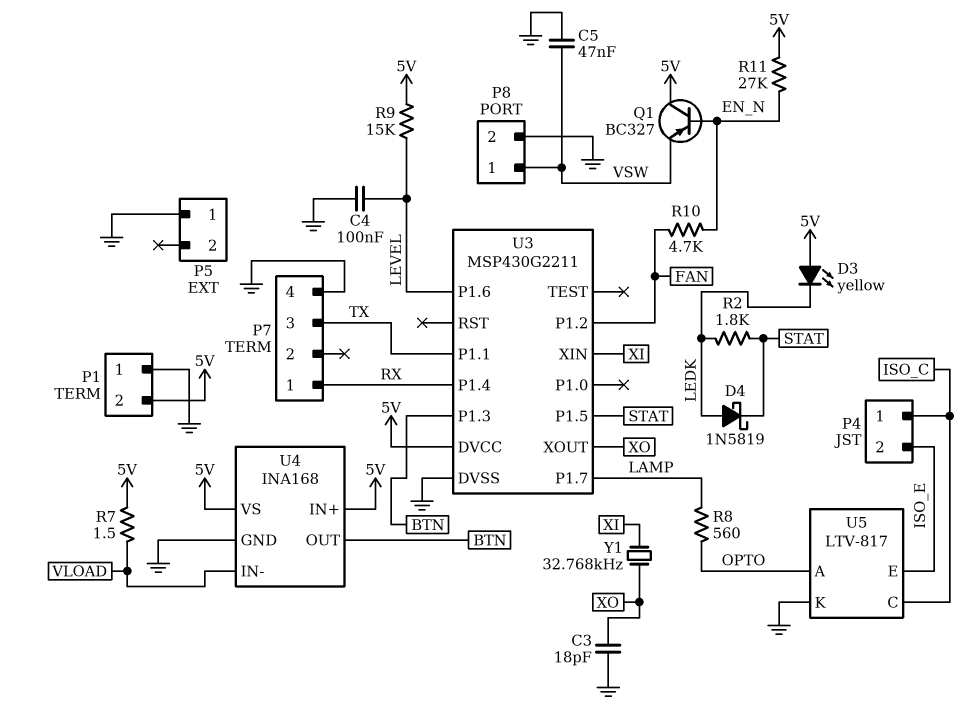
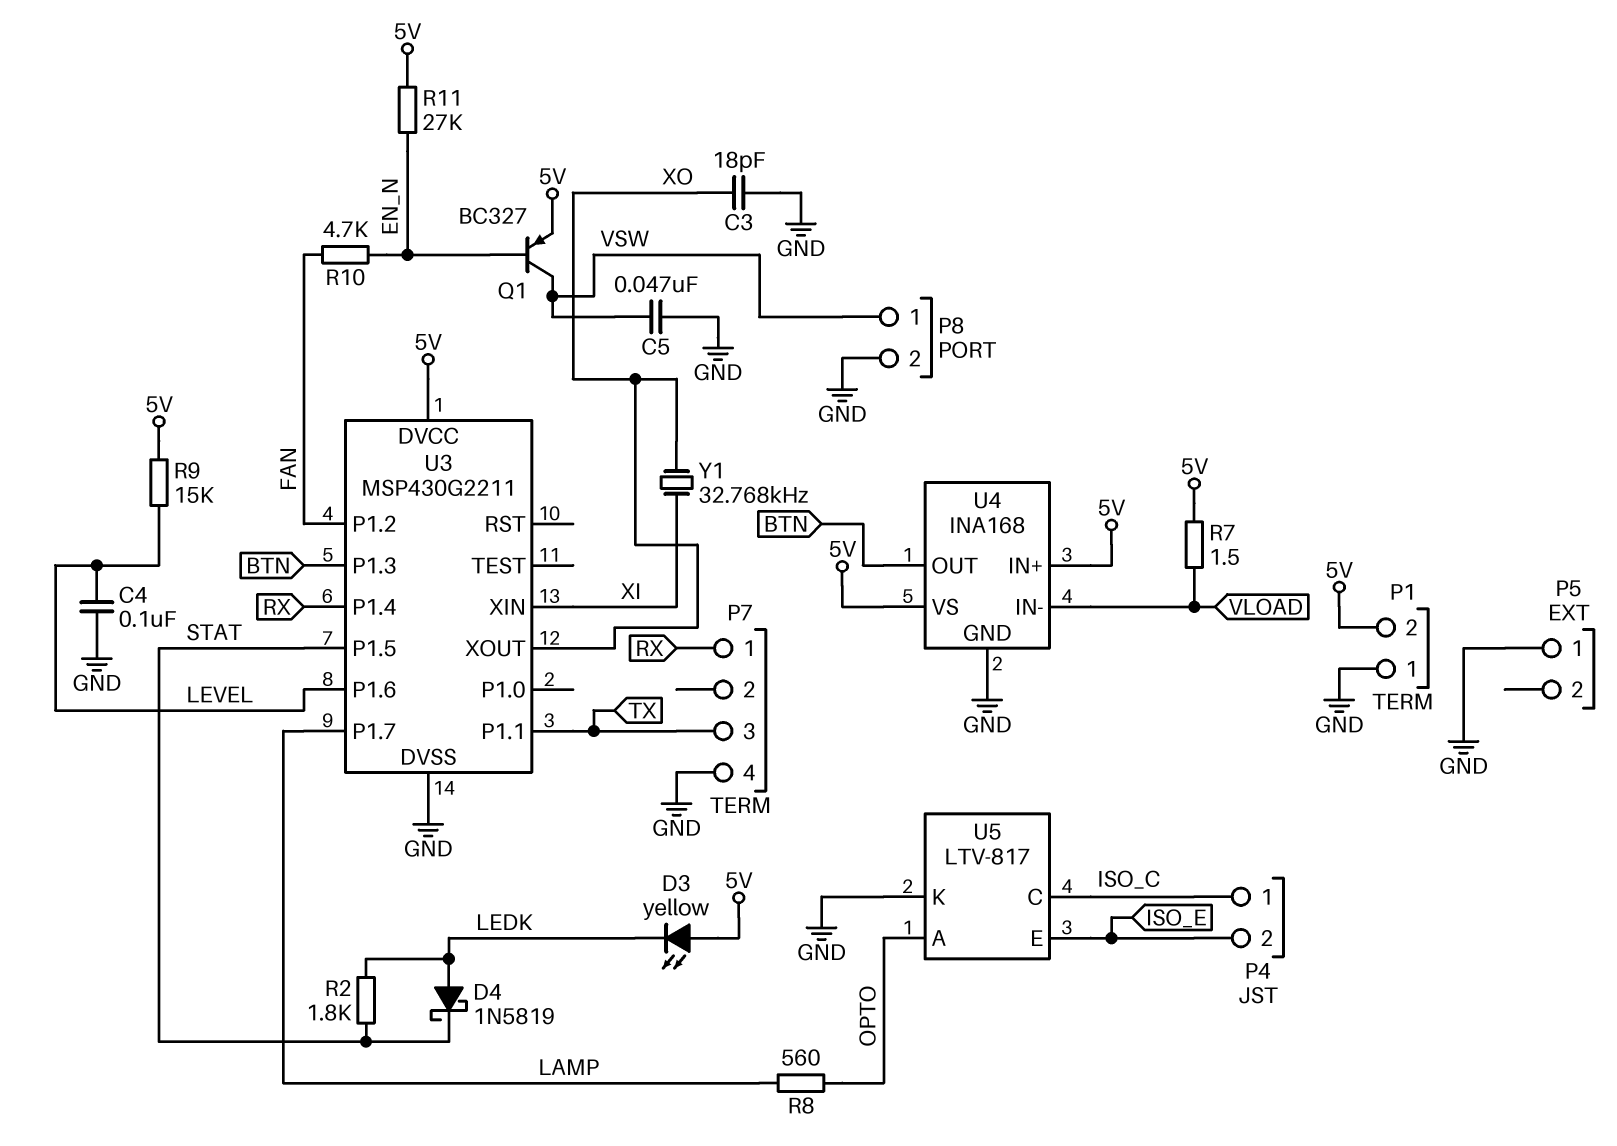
Q1: PNP BC327 (B EN_N, C 5V, E VSW) -> PNP BC327 (B EN_N, C VSW, E 5V)

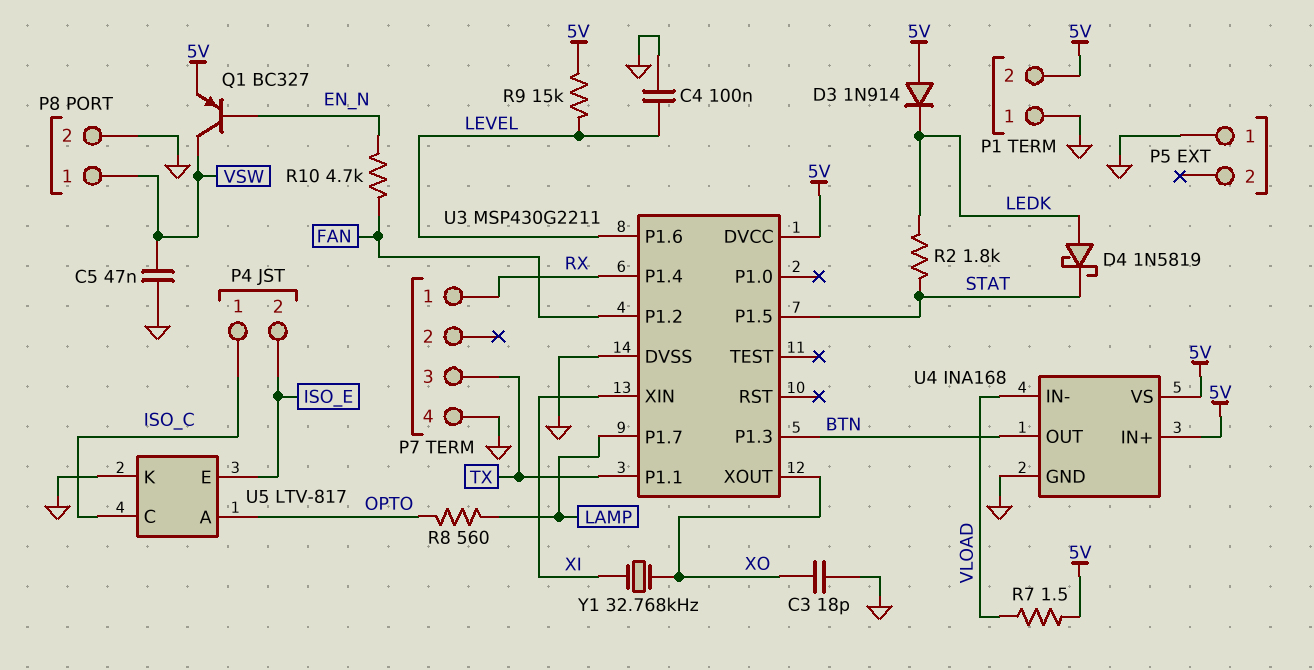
D3: LED yellow (A 5V, K LEDK) -> diode 1N914 (A 5V, K LEDK)
R11: 27k (5V, EN_N) -> none

